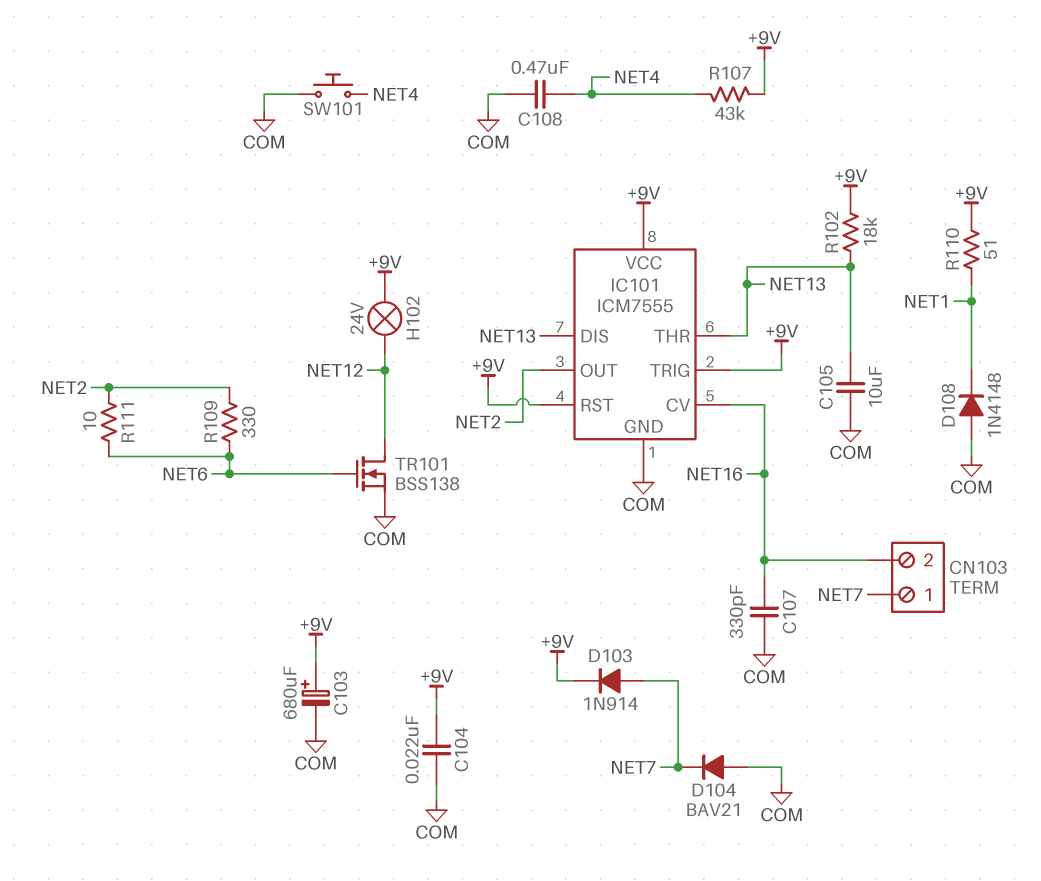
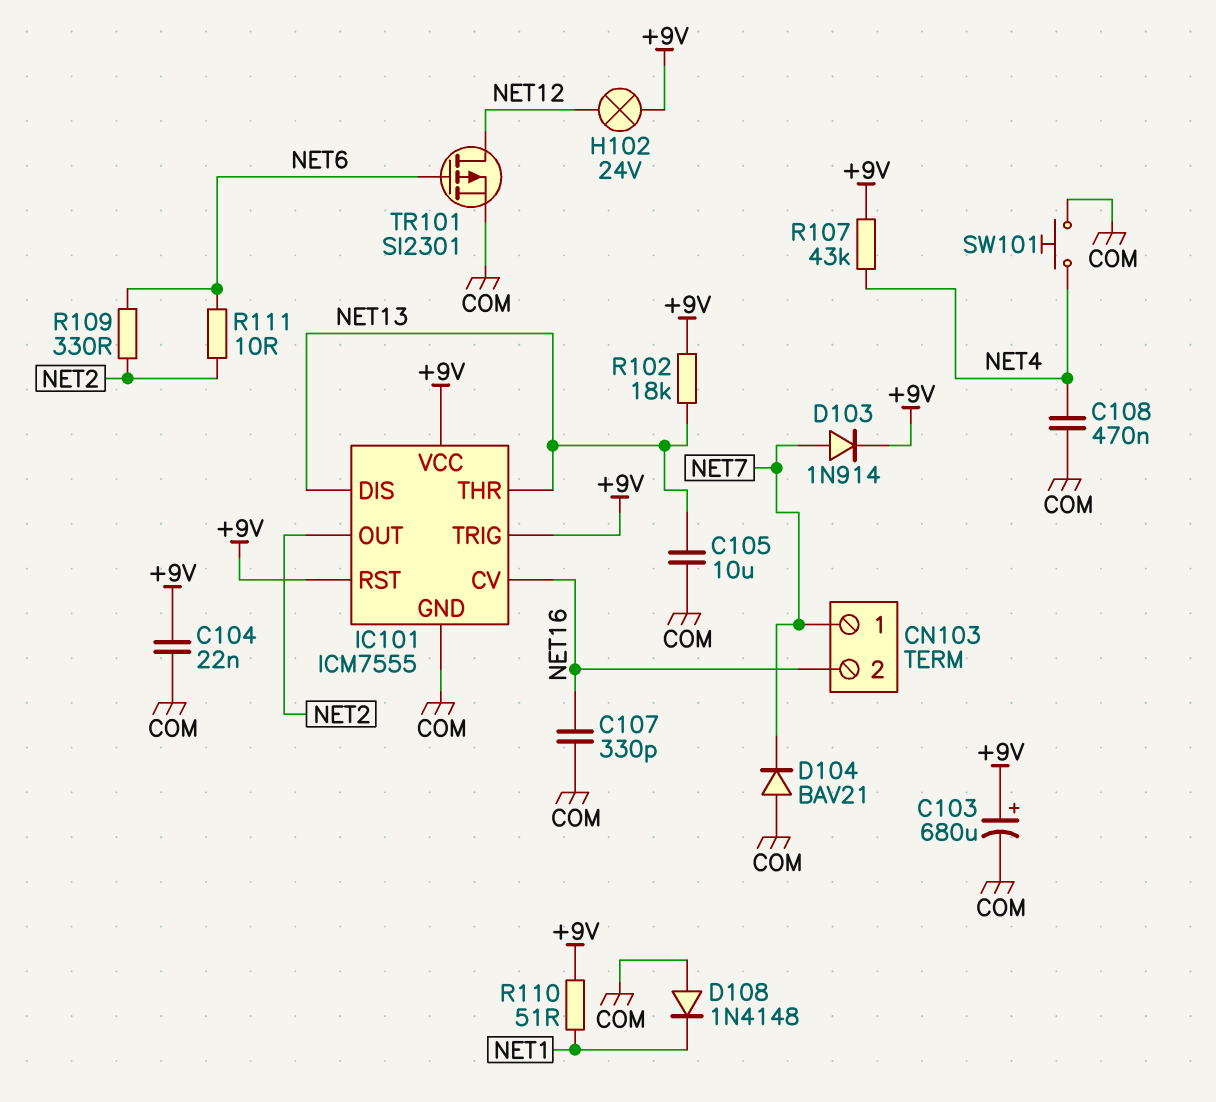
TR101: NMOS BSS138 (G NET6, D NET12, S COM) -> PMOS SI2301 (G NET6, D NET12, S COM)

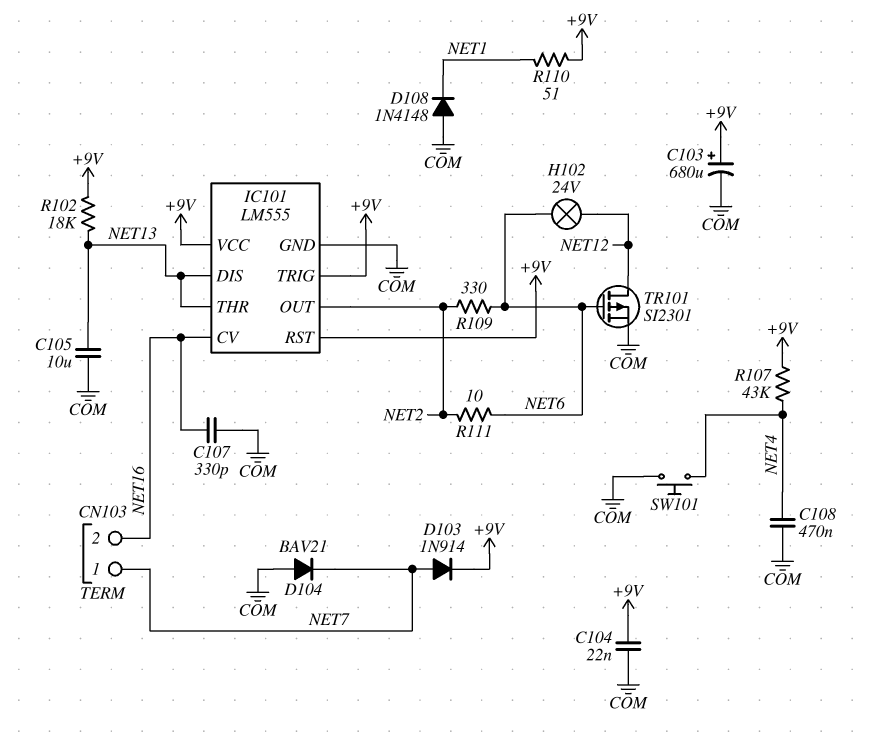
H102: lamp 24V (+9V, NET12) -> lamp 24V (NET6, NET12)
IC101: ICM7555 -> LM555

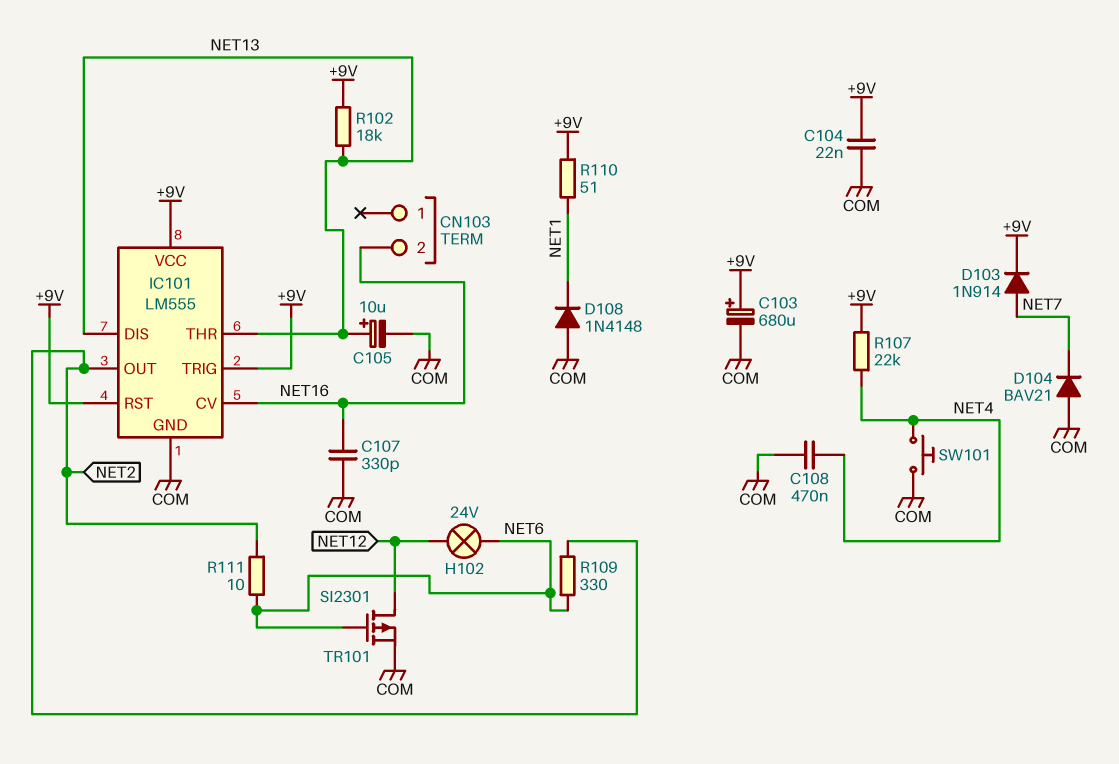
C105: 10uF (COM, NET13) -> 10uF (plus NET13, minus COM)
CN103 pin 1: NET7 -> none
R107: 43k (+9V, NET4) -> 22k (+9V, NET4)

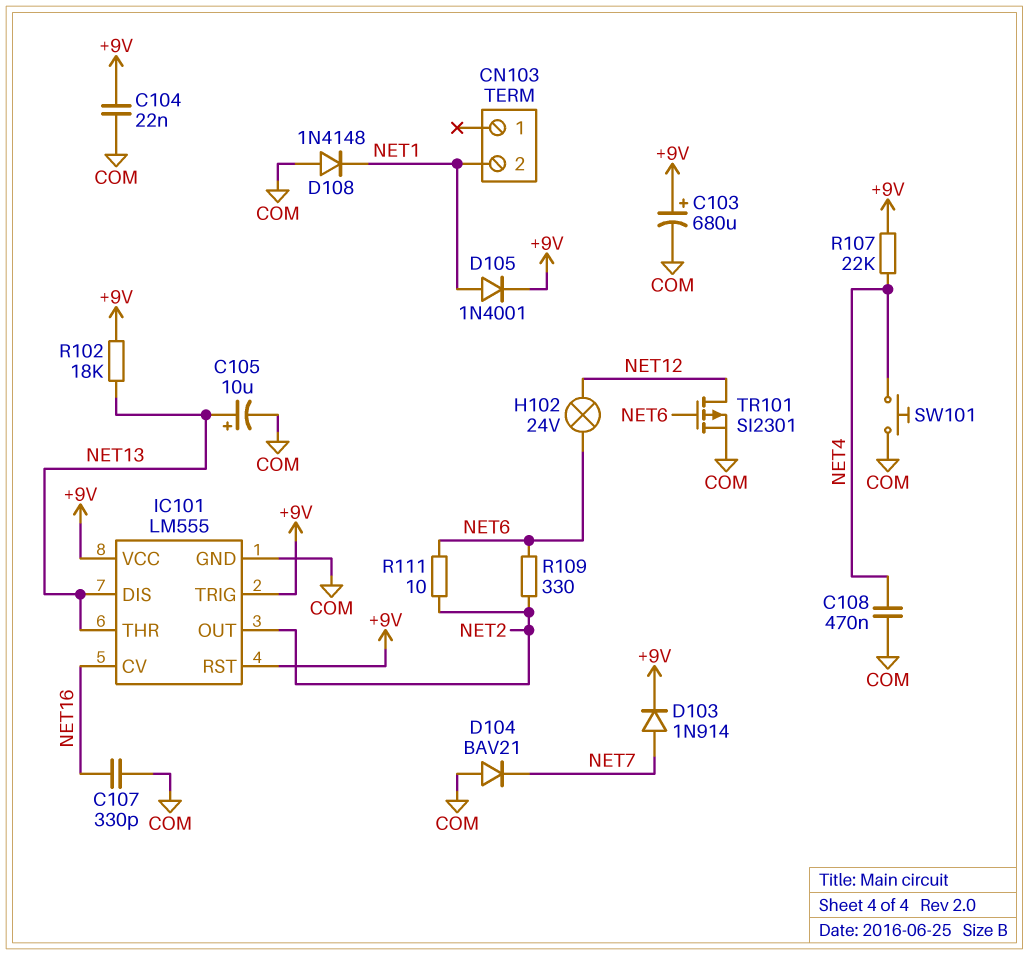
CN103 pin 2: NET16 -> NET1
D105: none -> diode 1N4001 (A NET1, K +9V)
R110: 51 (+9V, NET1) -> none

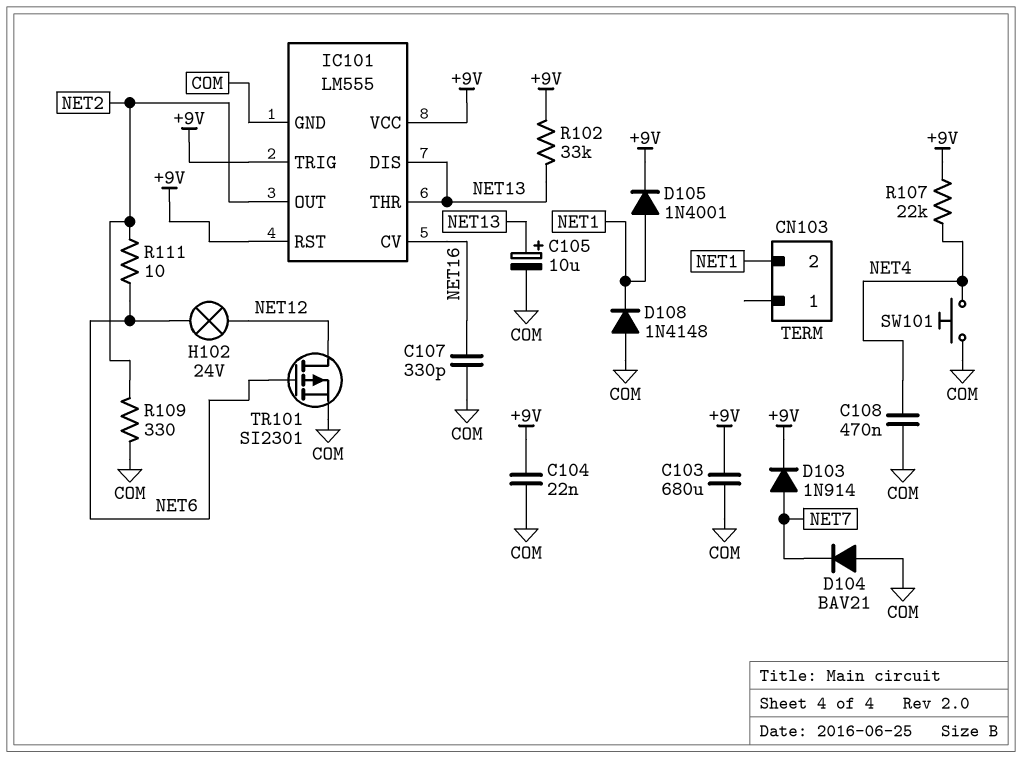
C103: 680uF (plus +9V, minus COM) -> 680uF (+9V, COM)
R102: 18k (+9V, NET13) -> 33k (+9V, NET13)
R109: 330 (NET2, NET6) -> 330 (COM, NET2)

